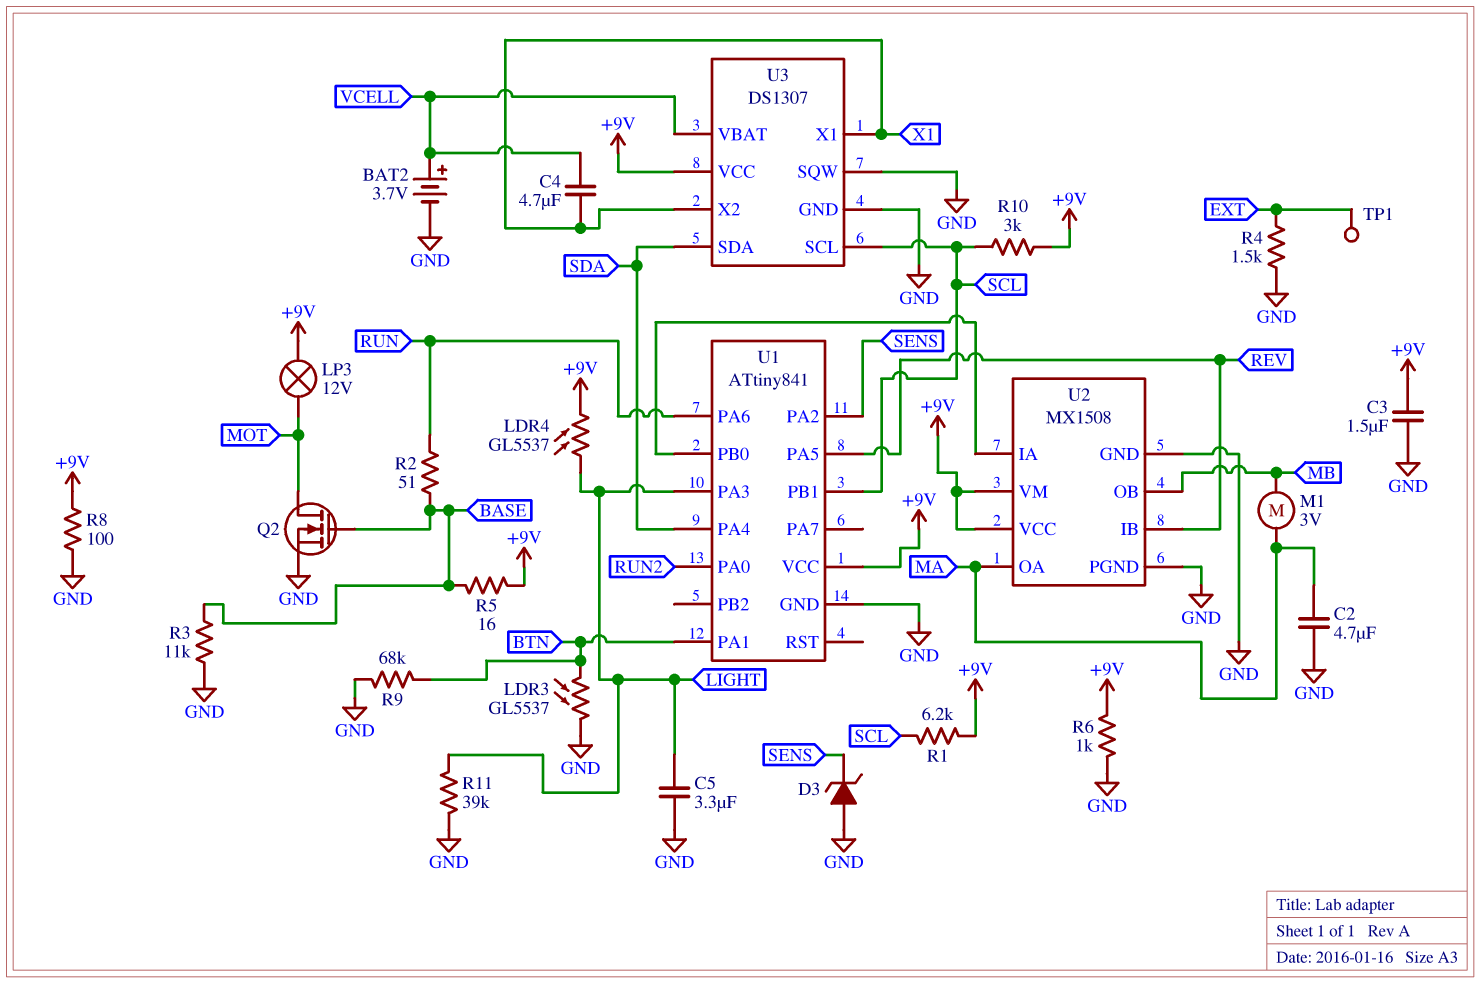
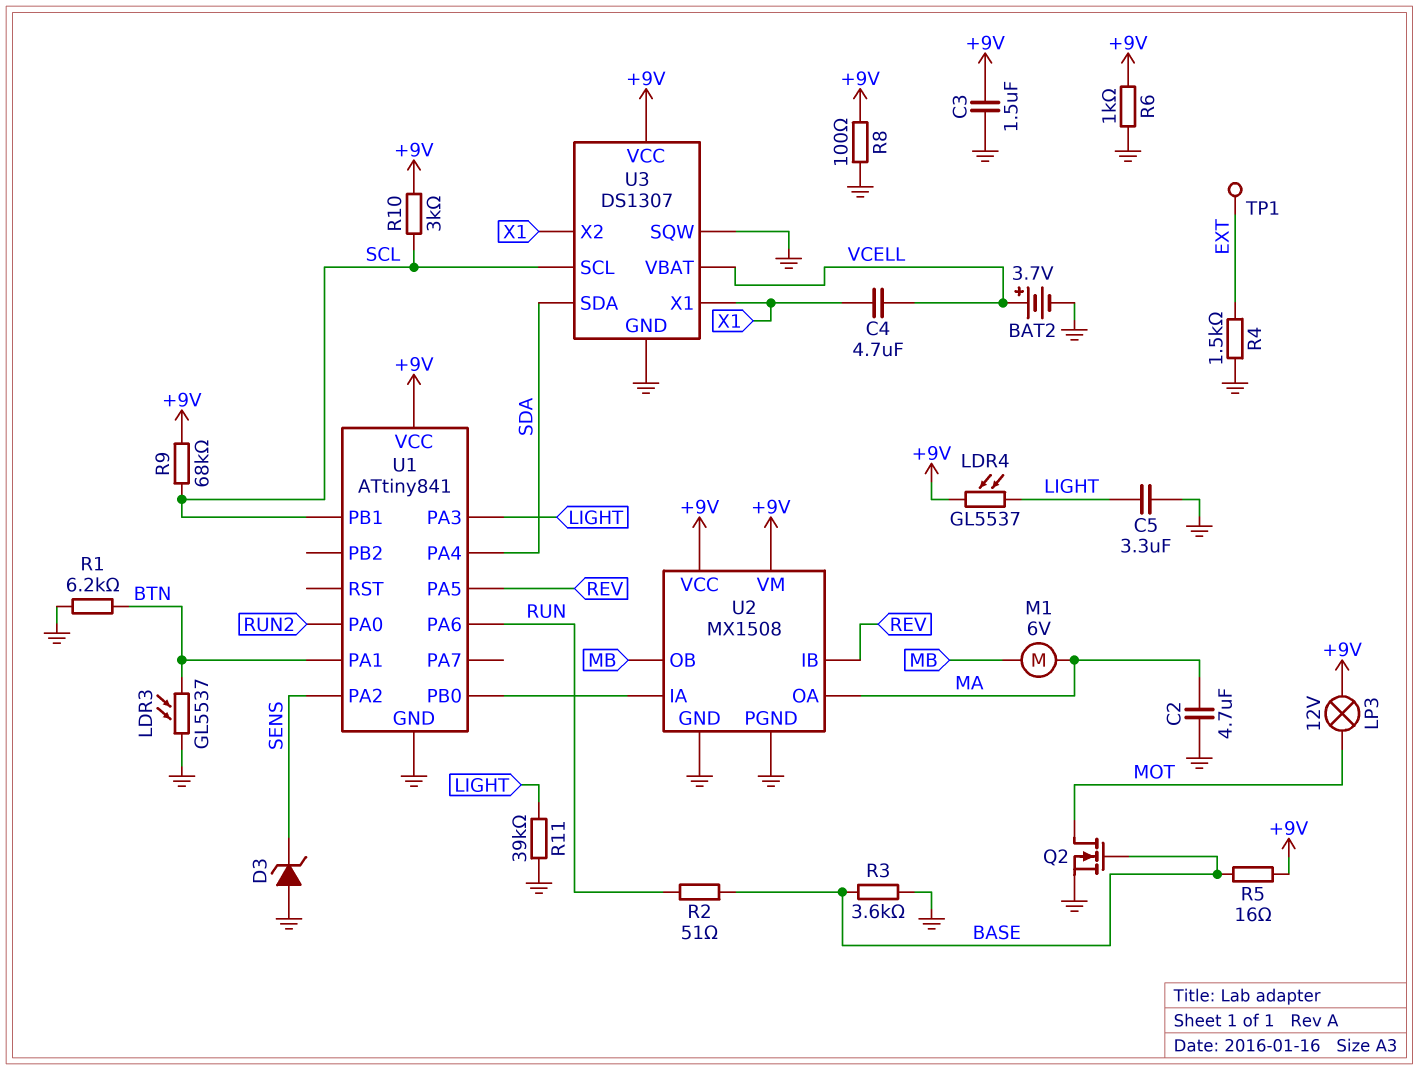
M1: motor 3V (MA, MB) -> motor 6V (MA, MB)
R1: 6.2k (+9V, SCL) -> 6.2k (BTN, GND)
R3: 11k (BASE, GND) -> 3.6k (BASE, GND)
R9: 68k (BTN, GND) -> 68k (+9V, SCL)

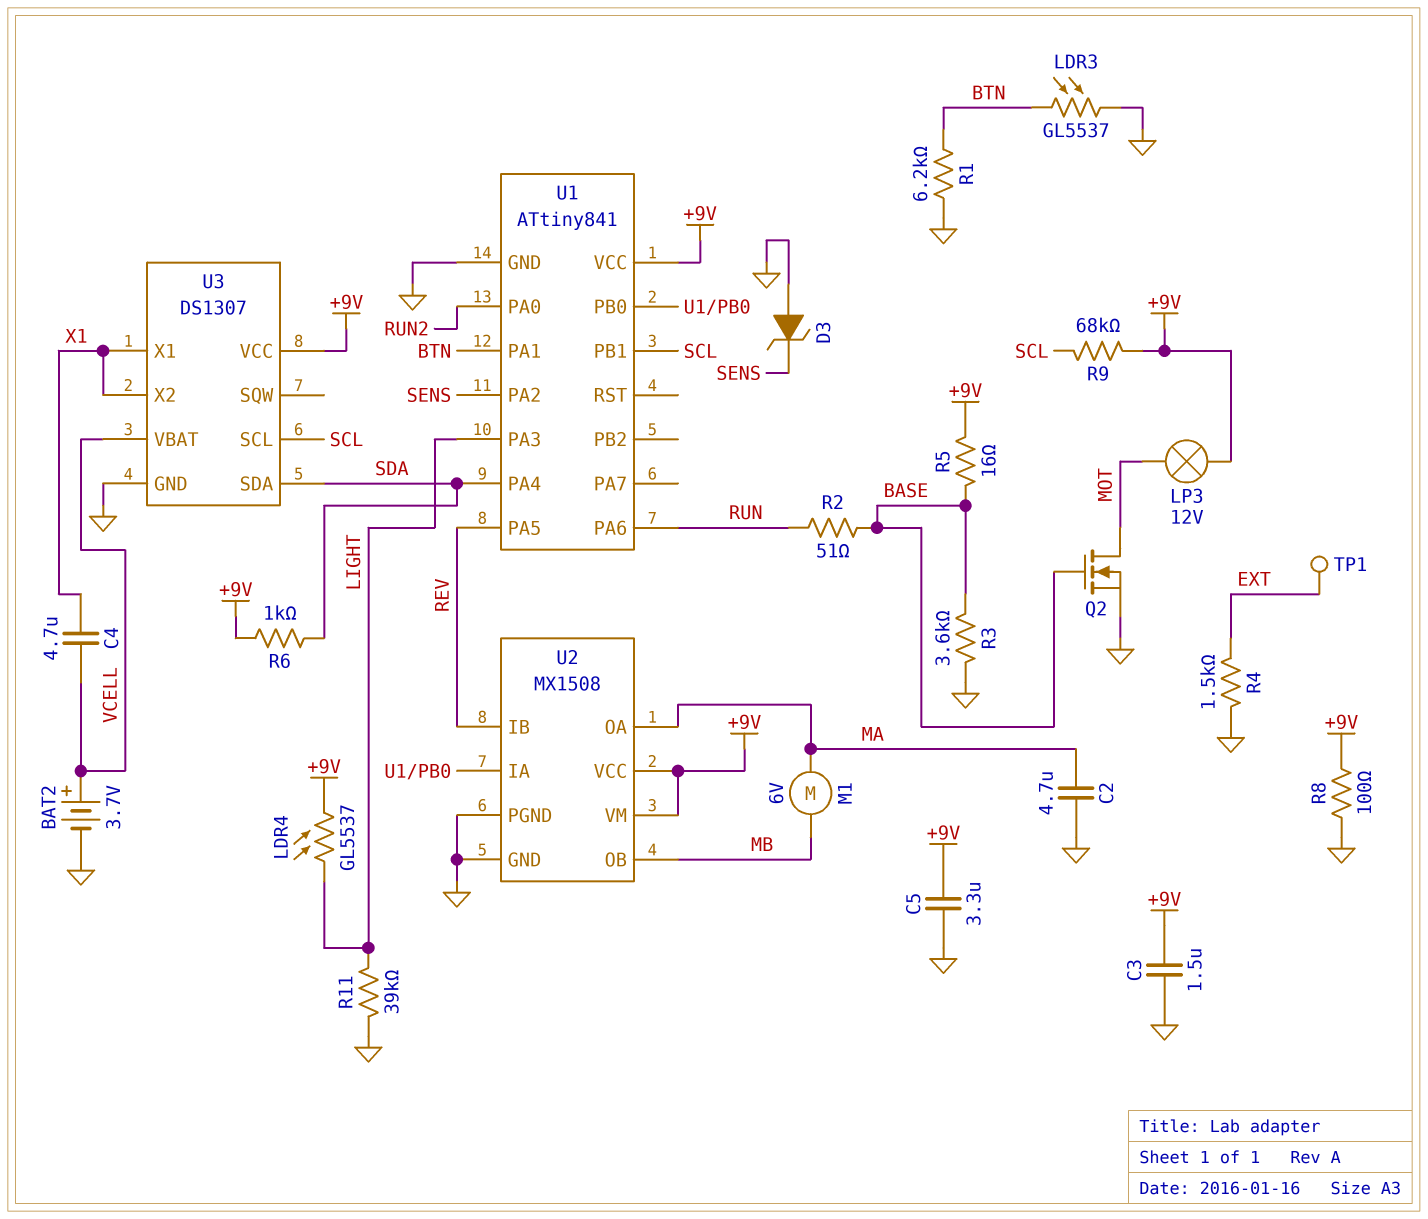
C5: 3.3uF (GND, LIGHT) -> 3.3uF (+9V, GND)
R6: 1k (+9V, GND) -> 1k (+9V, SDA)
R10: 3k (+9V, SCL) -> none
U3 pin SQW: GND -> none

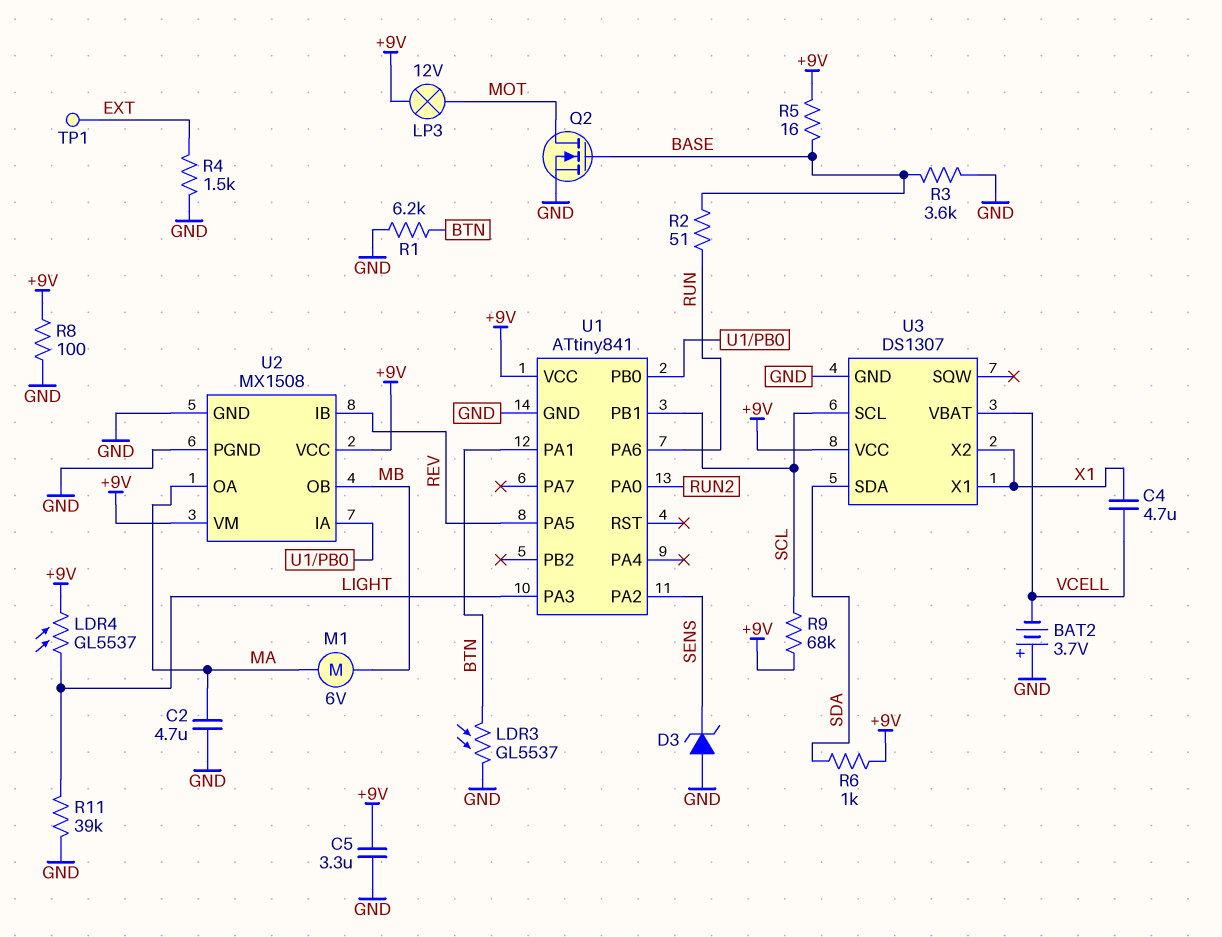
BAT2: 3.7V (plus VCELL, minus GND) -> 3.7V (plus GND, minus VCELL)
C3: 1.5uF (+9V, GND) -> none
U1 pin PA4: SDA -> none

